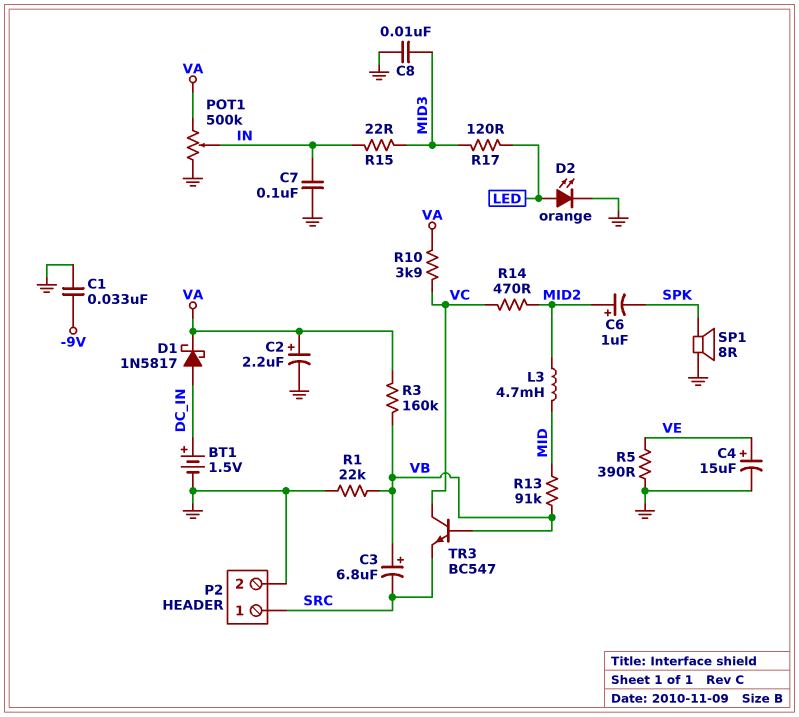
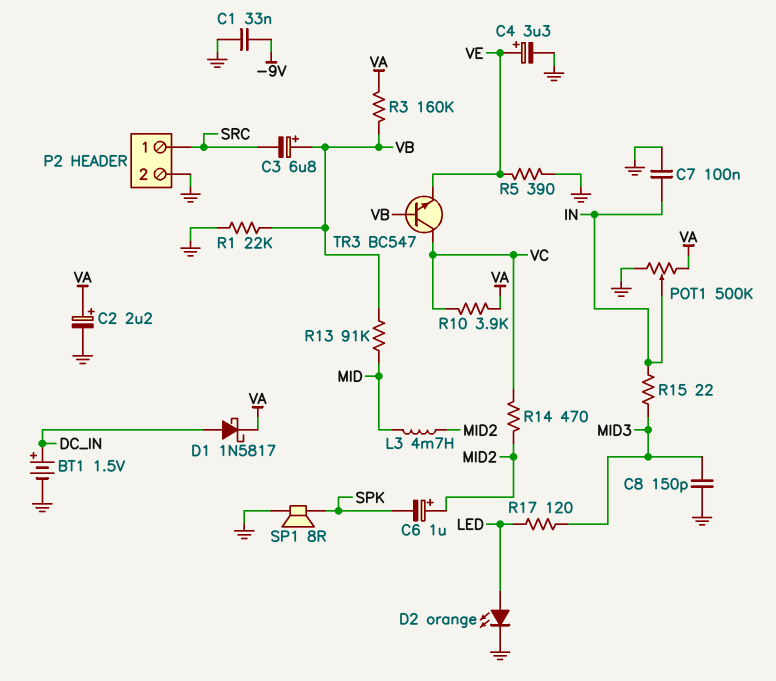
C4: 15uF (plus VE, minus GND) -> 3.3uF (plus VE, minus GND)
C8: 10nF (GND, MID3) -> 150pF (GND, MID3)
TR3: NPN BC547 (B VB, C VC, E SRC) -> NPN BC547 (B VB, C VC, E VE)

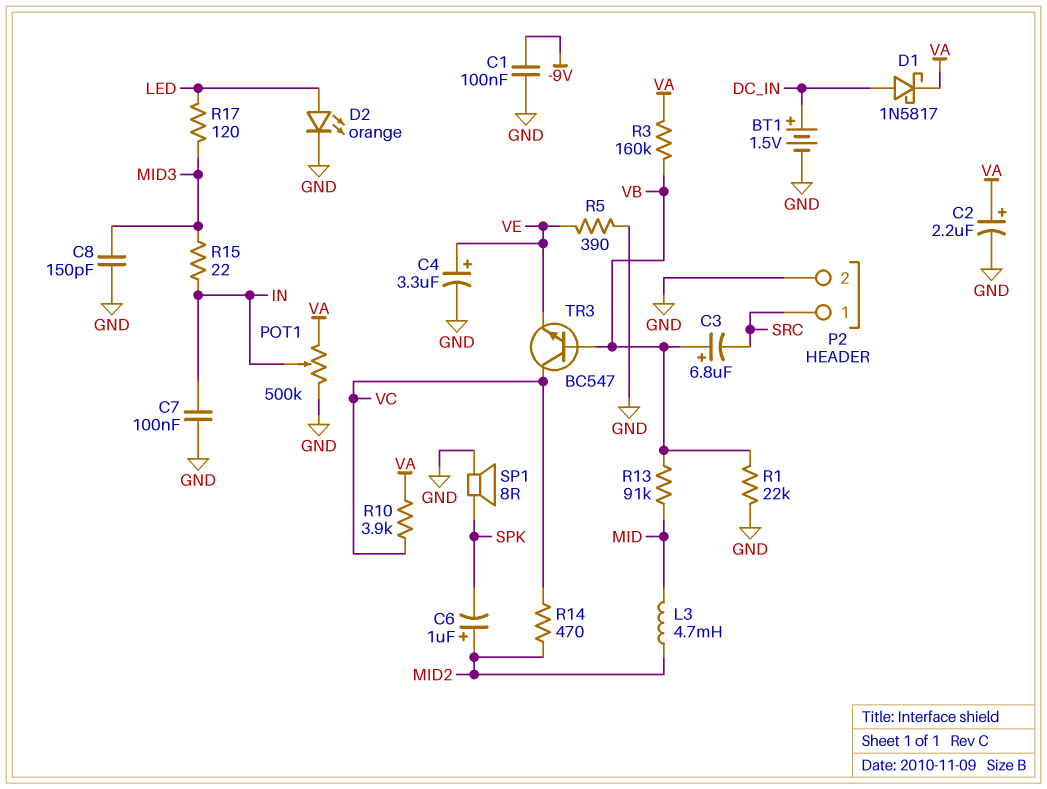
C1: 33nF (-9V, GND) -> 100nF (-9V, GND)

